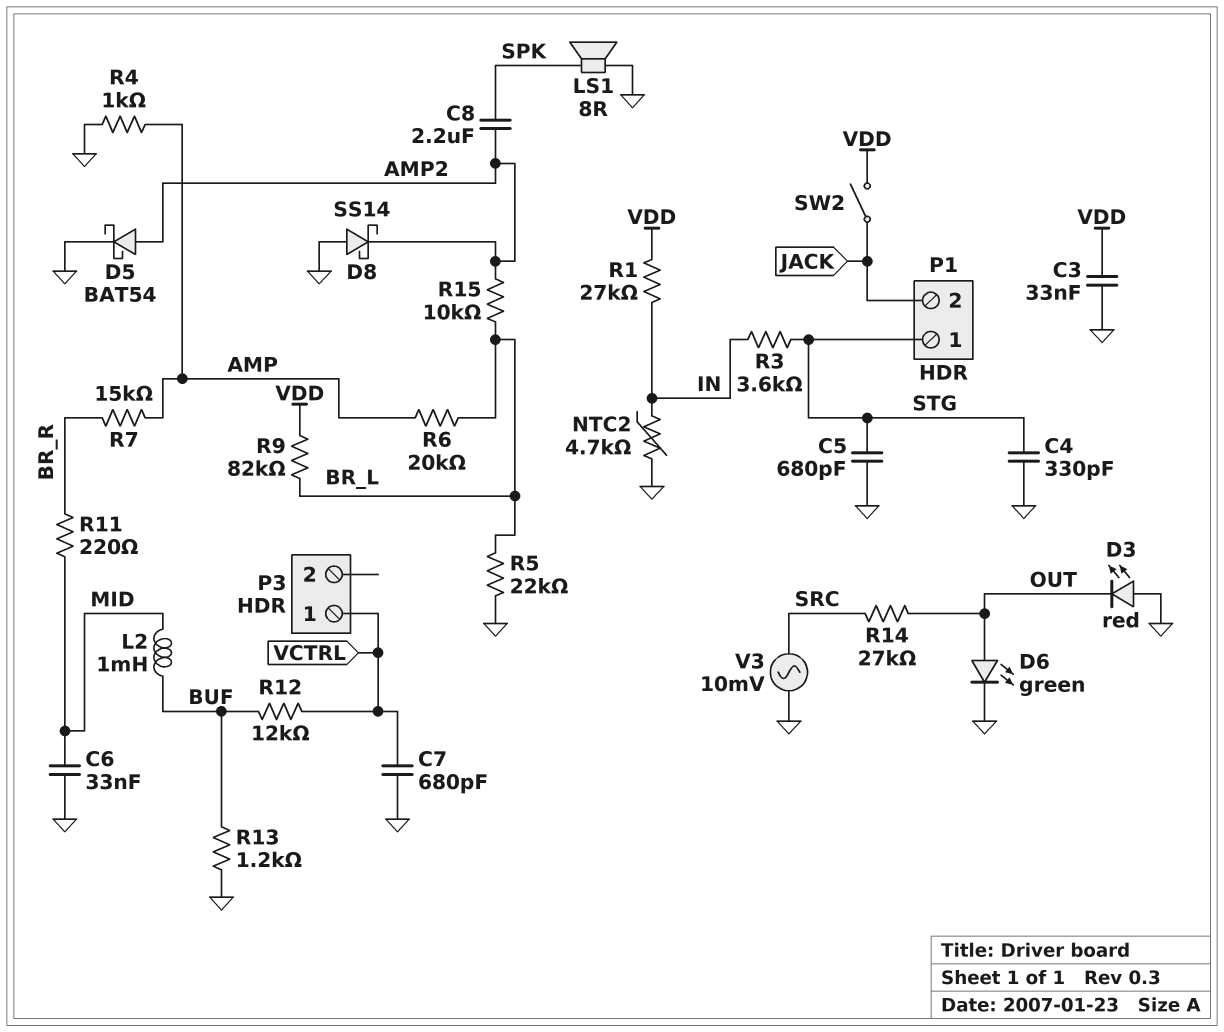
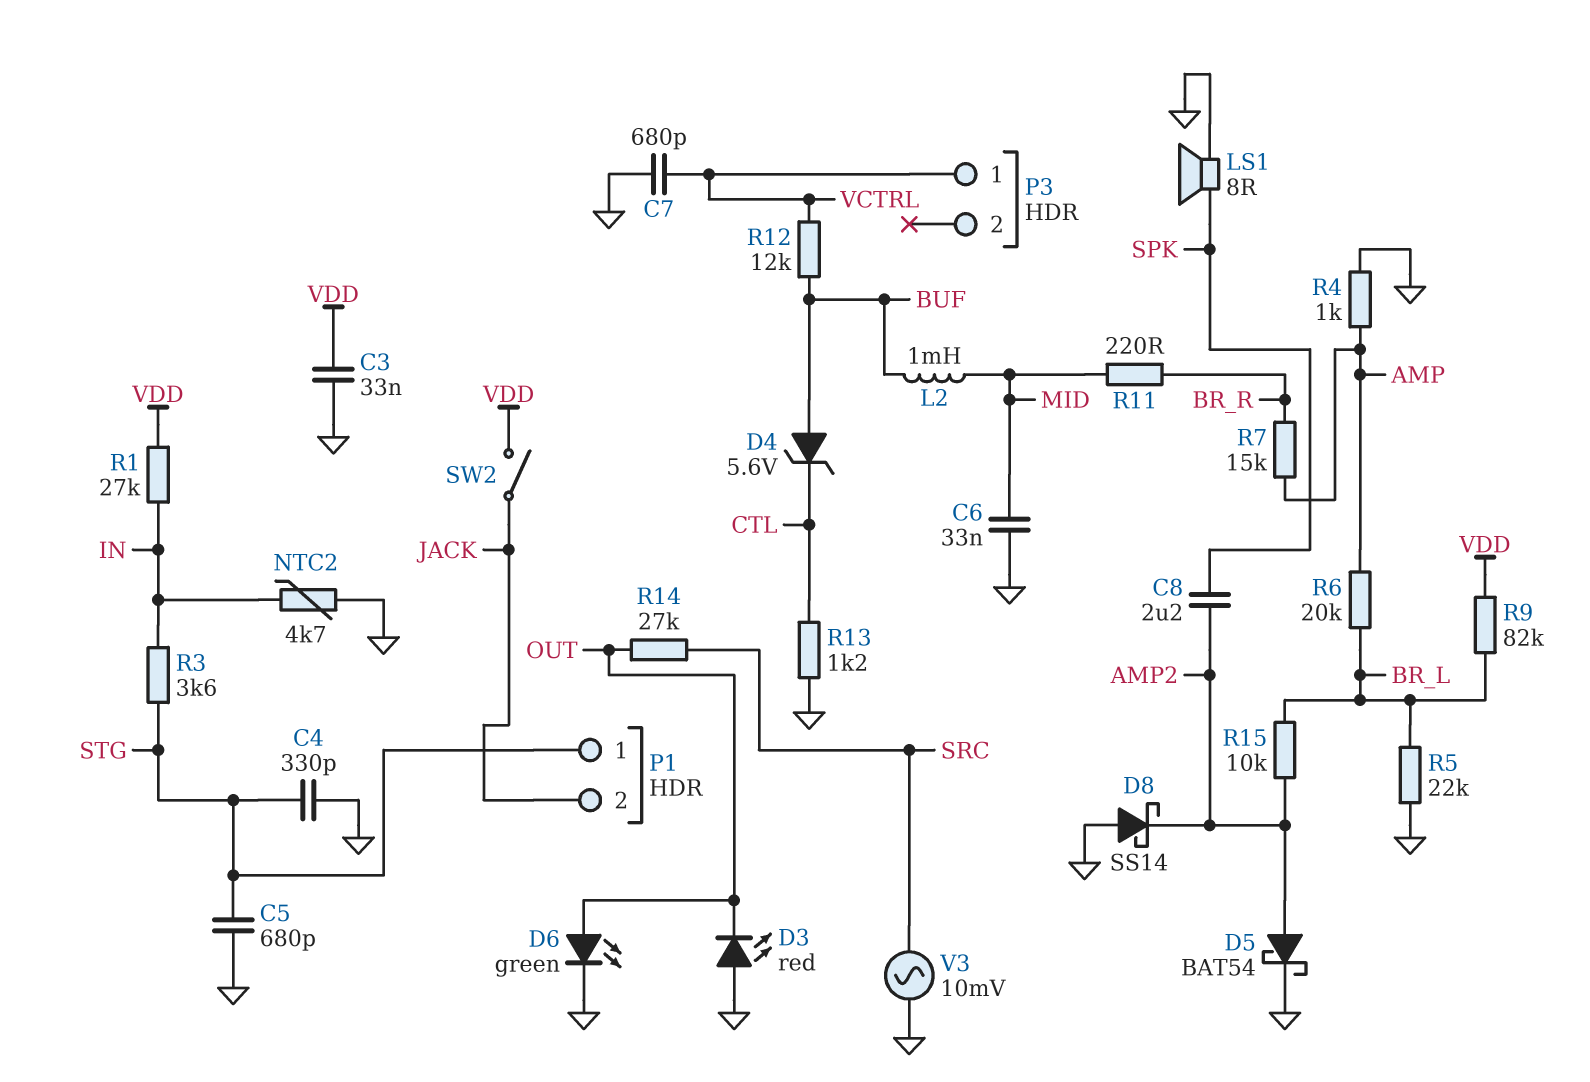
D4: none -> zener 5.6V (A BUF, K CTL)
R13: 1.2k (BUF, GND) -> 1.2k (CTL, GND)

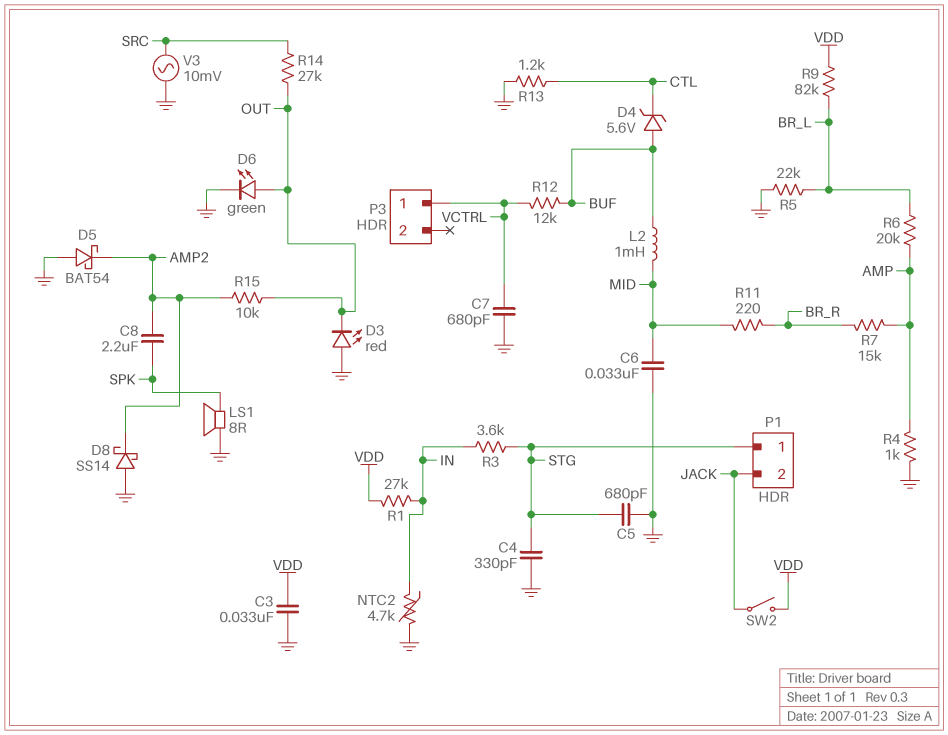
D5: schottky BAT54 (A AMP2, K GND) -> schottky BAT54 (A GND, K AMP2)
R15: 10k (AMP2, BR_L) -> 10k (AMP2, OUT)

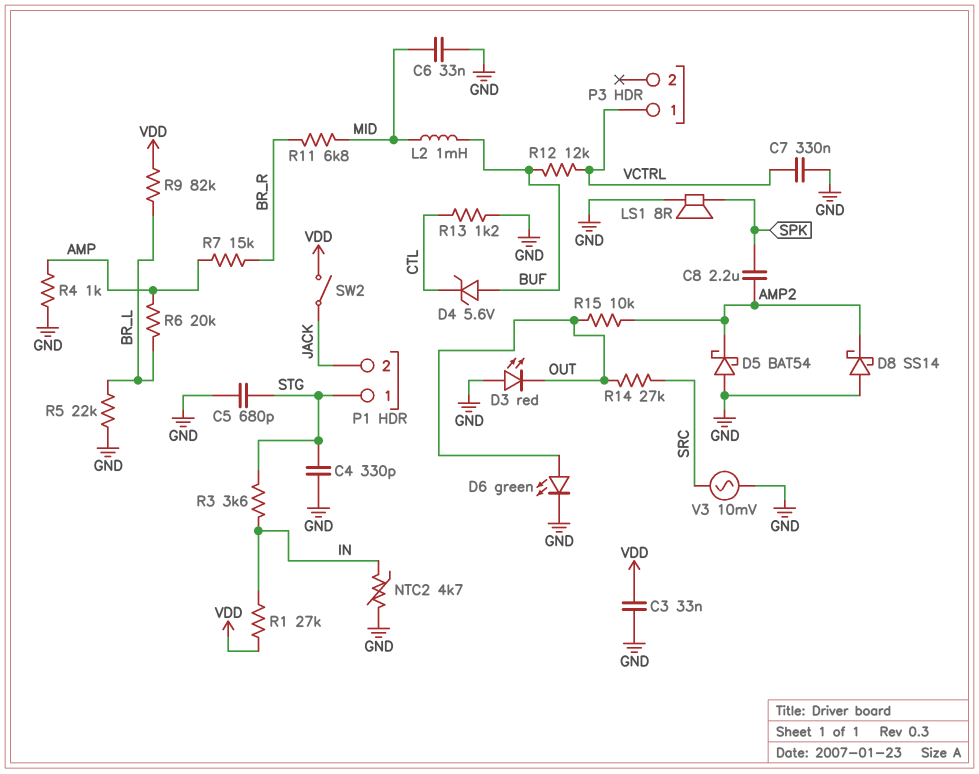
C7: 680pF (GND, VCTRL) -> 330nF (GND, VCTRL)
R11: 220 (BR_R, MID) -> 6.8k (BR_R, MID)

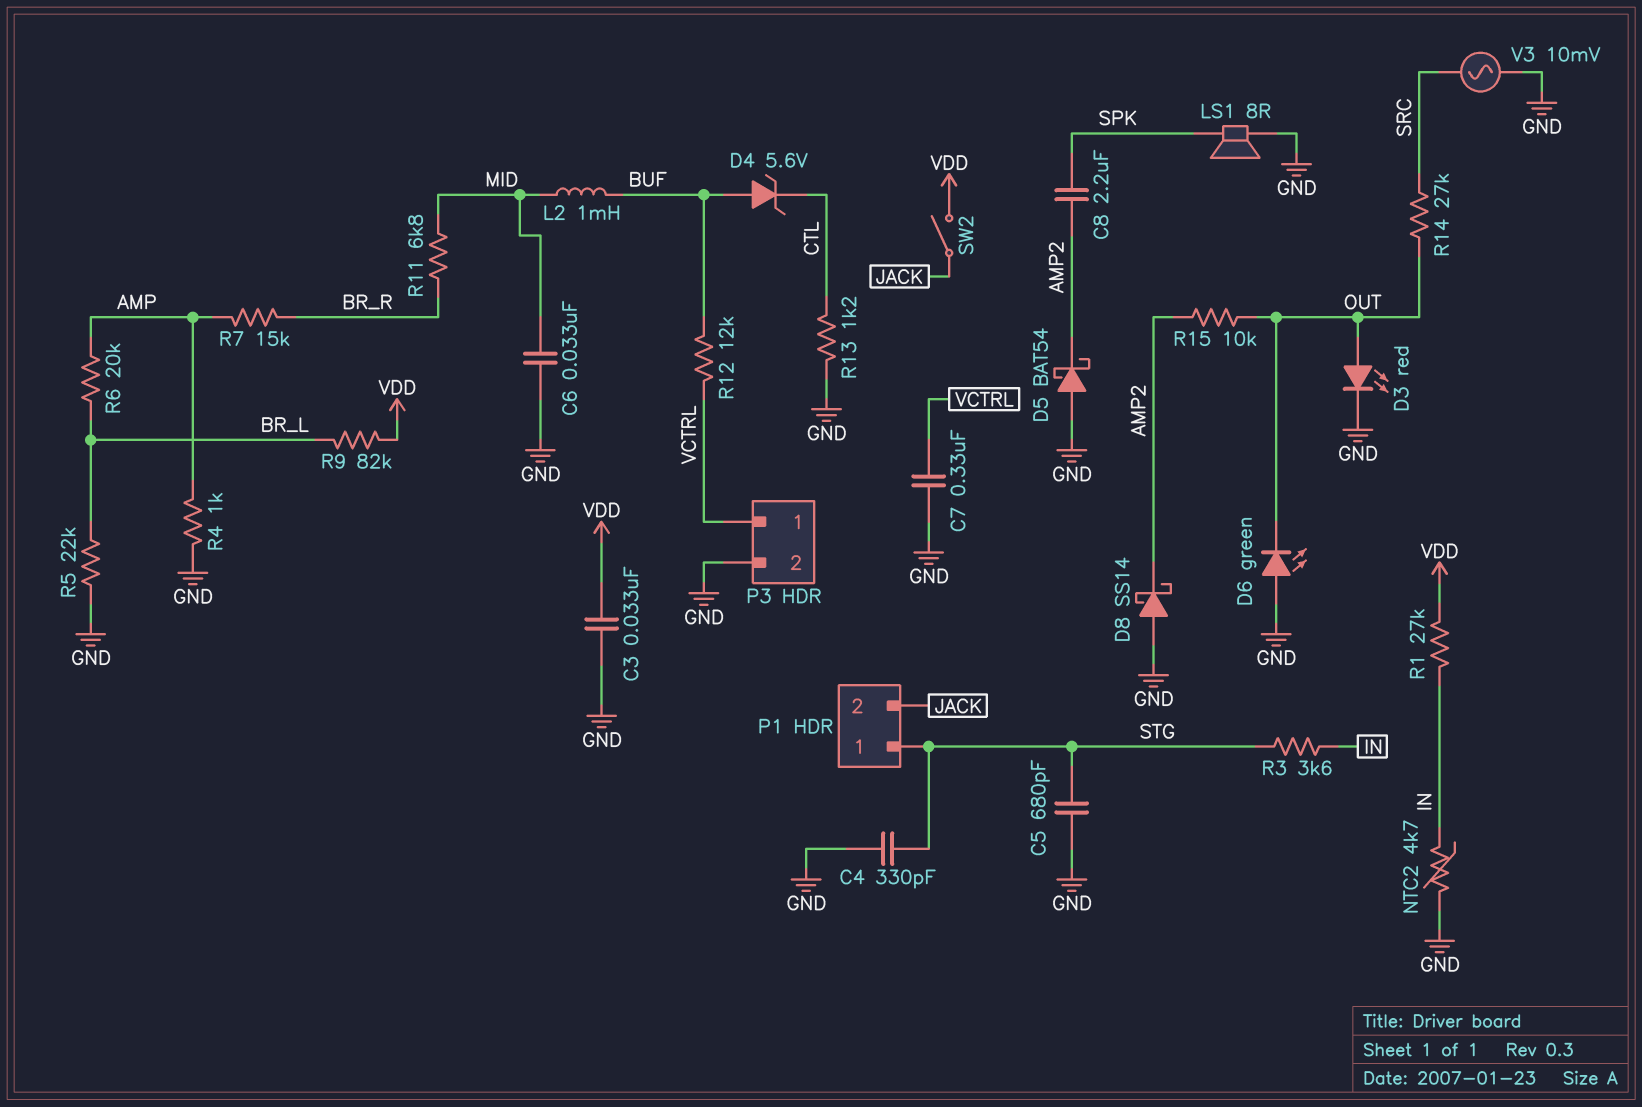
D3: LED red (A GND, K OUT) -> LED red (A OUT, K GND)
D6: LED green (A OUT, K GND) -> LED green (A GND, K OUT)
P3 pin 2: none -> GND

